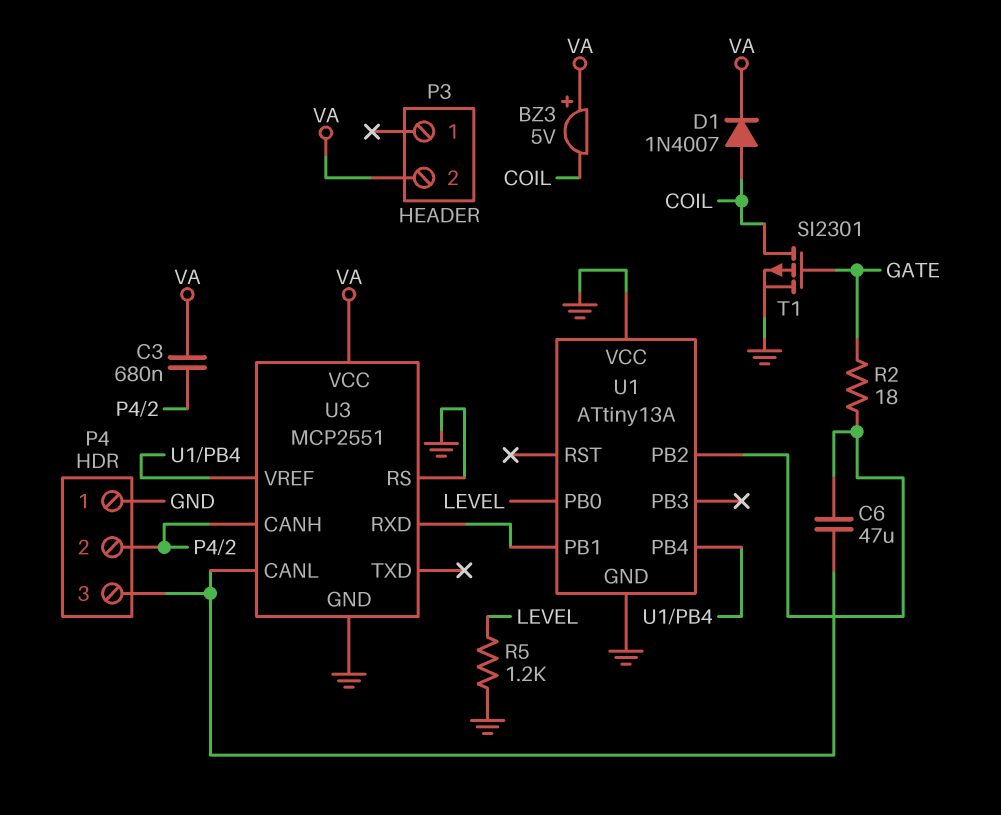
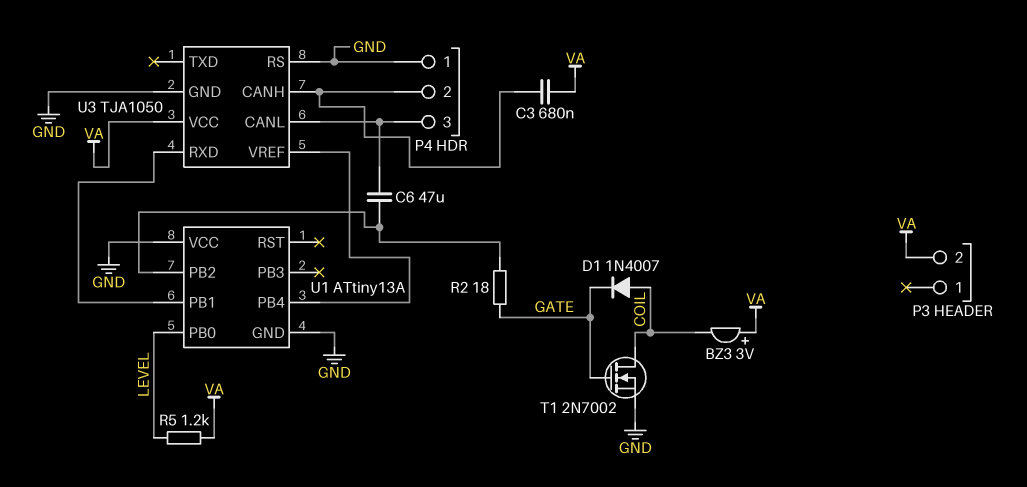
BZ3: buzzer 5V (plus VA, minus COIL) -> buzzer 3V (plus VA, minus COIL)
D1: diode 1N4007 (A COIL, K VA) -> diode 1N4007 (A COIL, K GATE)
R5: 1.2k (GND, LEVEL) -> 1.2k (LEVEL, VA)
T1: PMOS SI2301 (G GATE, D COIL, S GND) -> NMOS 2N7002 (G GATE, D COIL, S GND)
U3: MCP2551 -> TJA1050

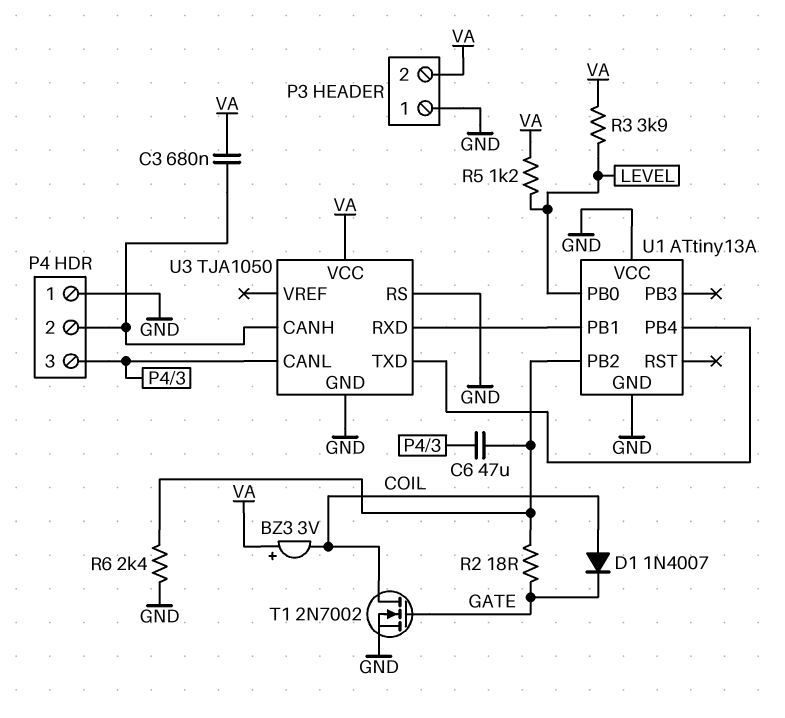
P3 pin 1: none -> GND
R3: none -> 3.9k (LEVEL, VA)
R6: none -> 2.4k (GND, U1/PB2)
U3 pin TXD: none -> U1/PB4
U3 pin VREF: U1/PB4 -> none

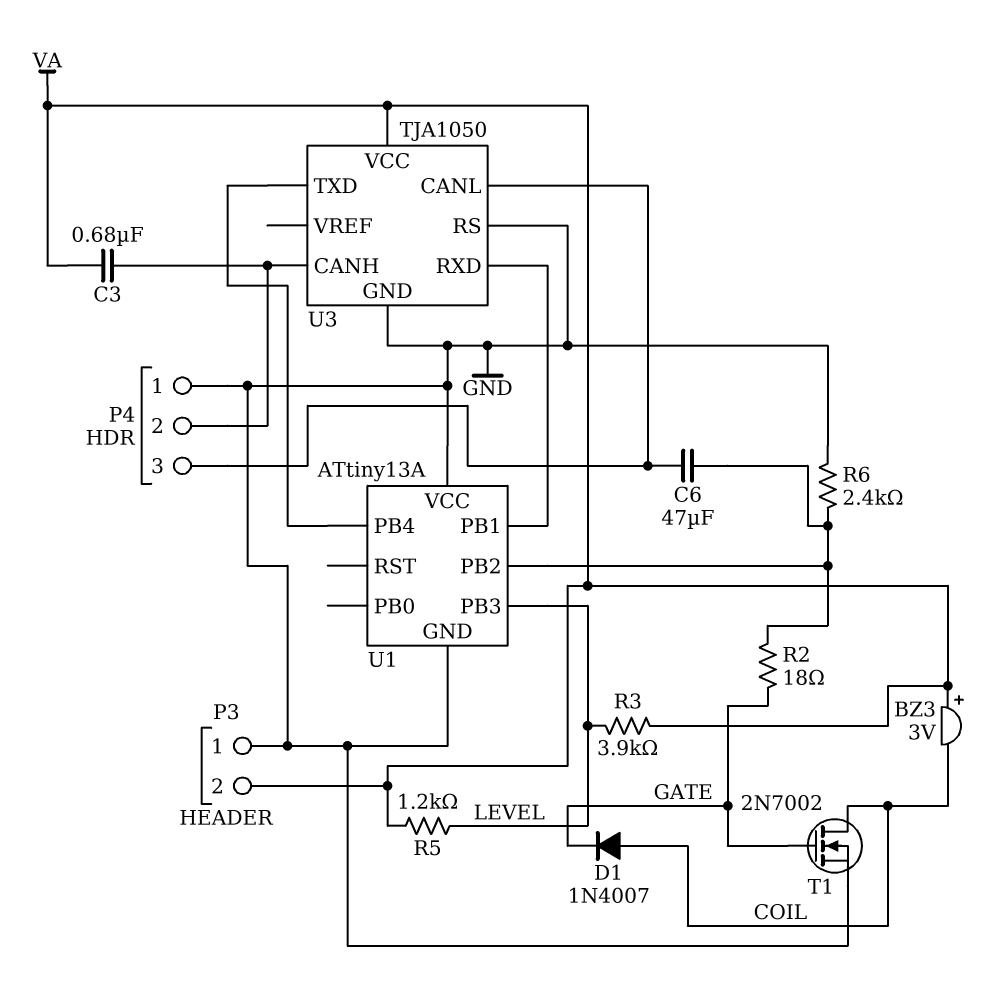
U1 pin PB0: LEVEL -> none
U1 pin PB3: none -> LEVEL

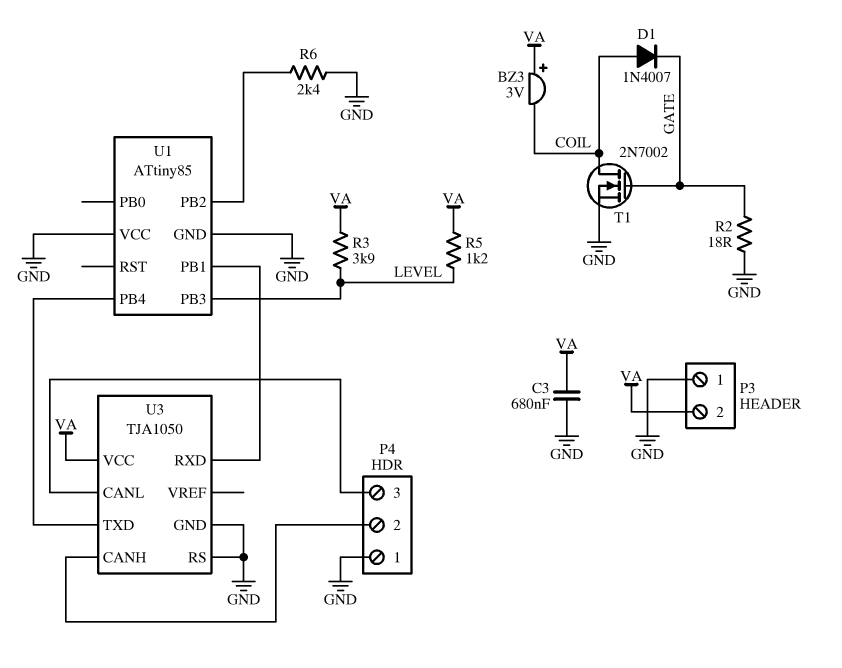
C3: 680nF (P4/2, VA) -> 680nF (GND, VA)
C6: 47uF (P4/3, U1/PB2) -> none
R2: 18 (GATE, U1/PB2) -> 18 (GATE, GND)
U1: ATtiny13A -> ATtiny85

